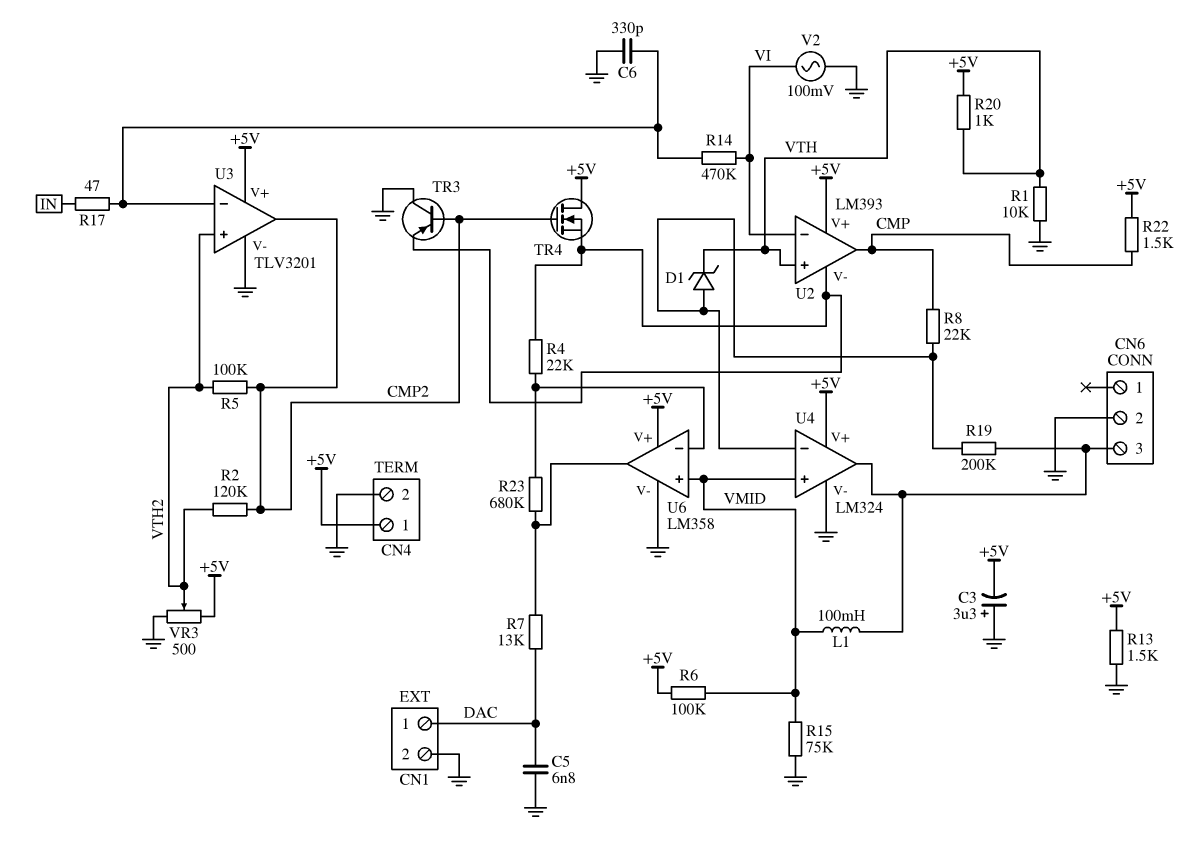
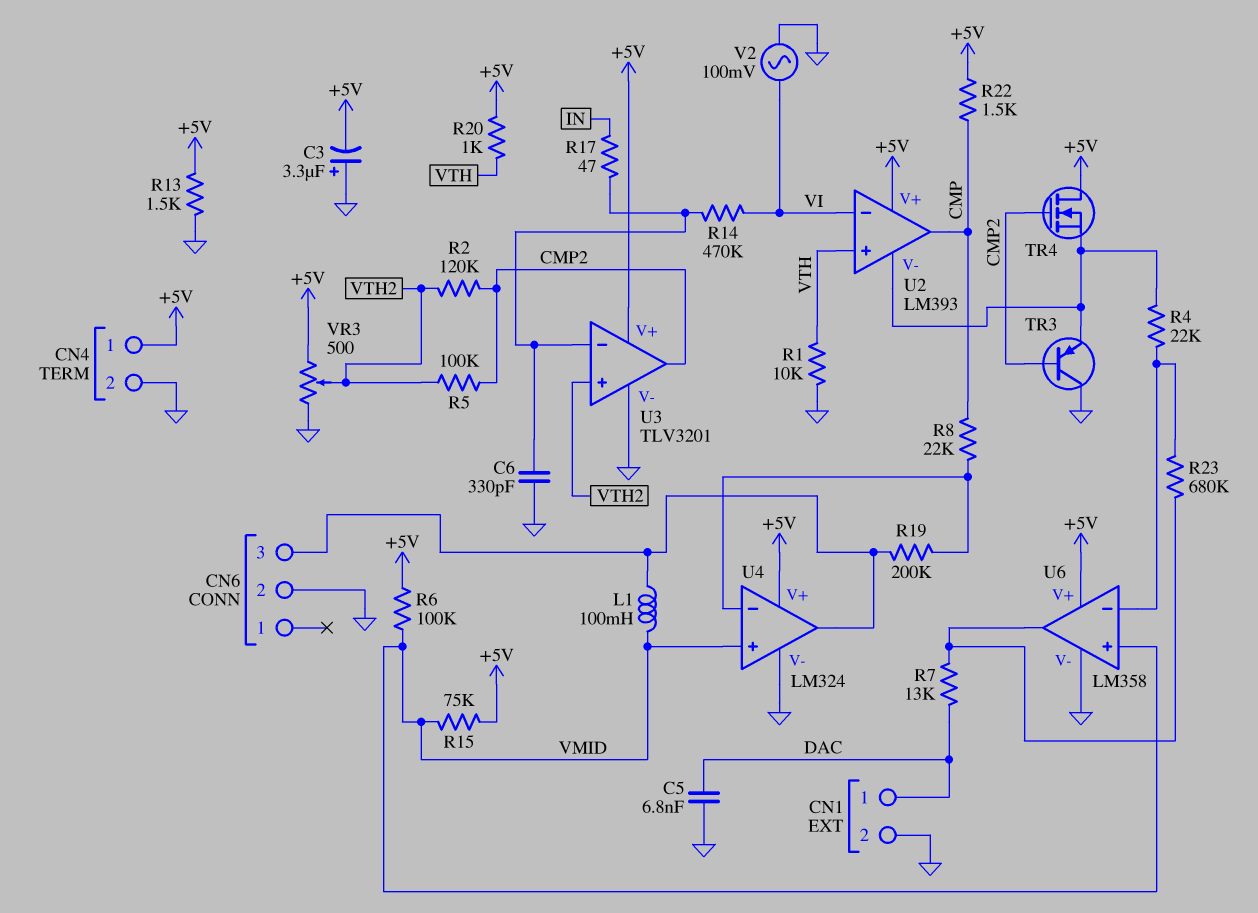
D1: zener (A U4/in-, K VTH) -> none
R15: 75k (GND, VMID) -> 75k (+5V, VMID)

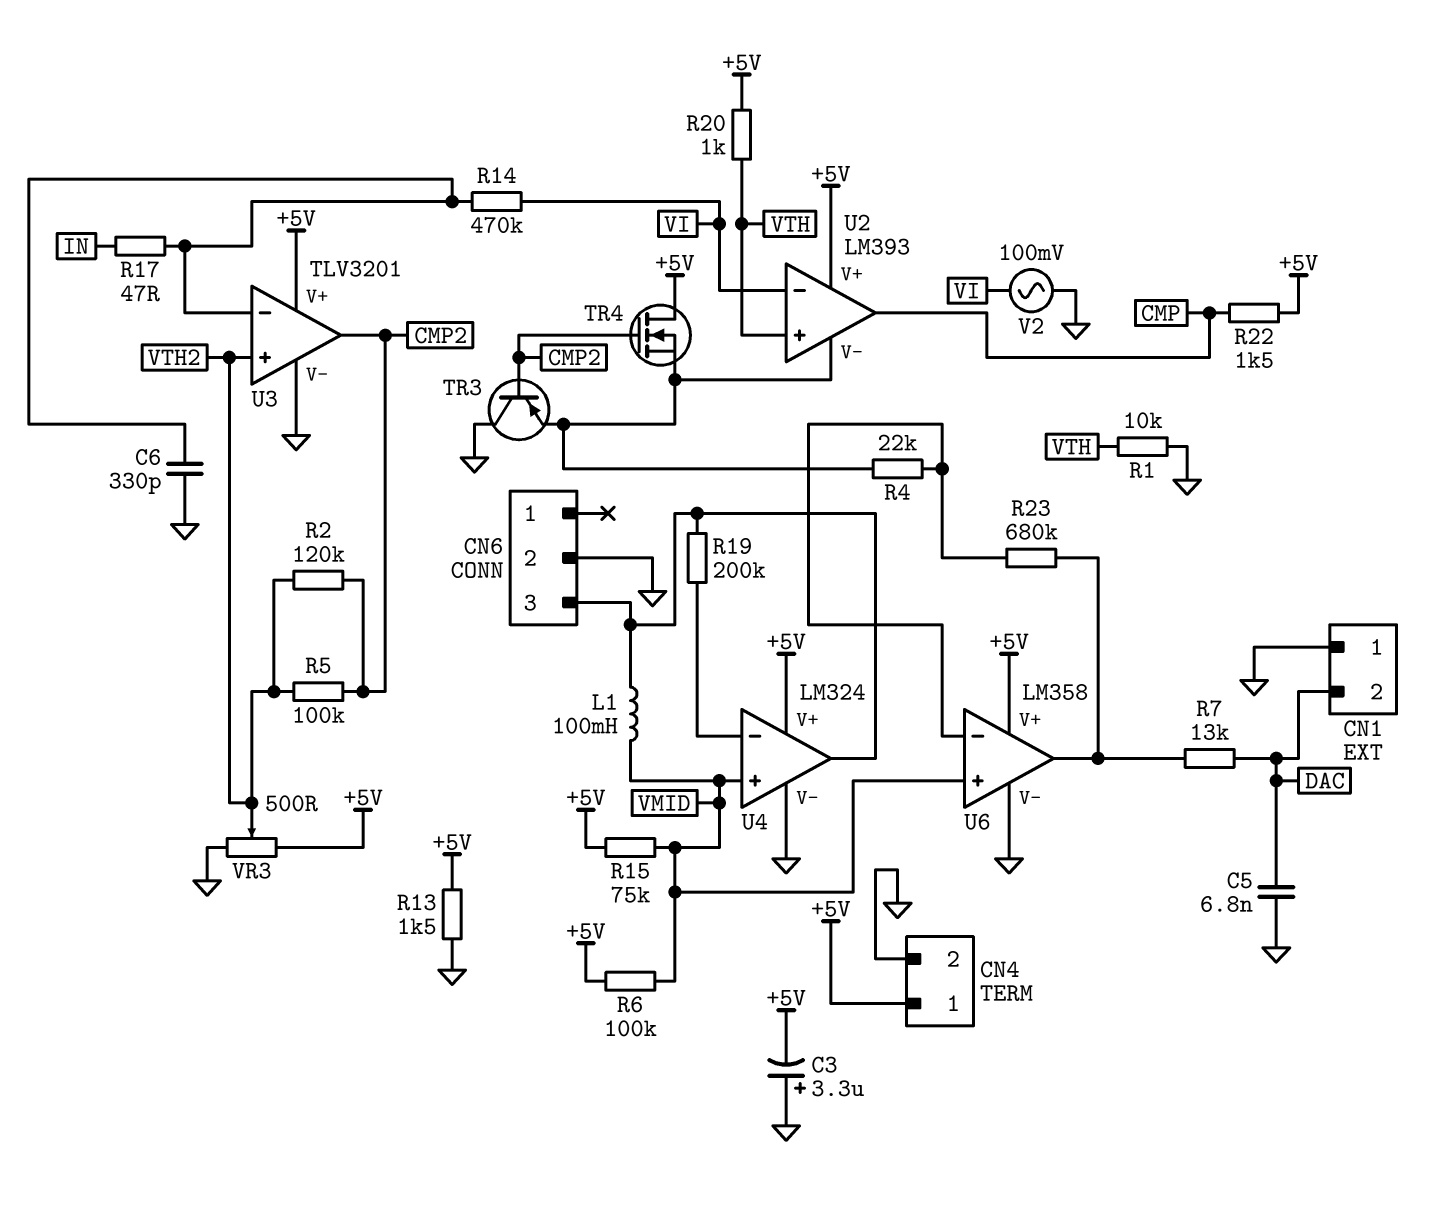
CN1 pin 1: DAC -> GND
CN1 pin 2: GND -> DAC
R8: 22k (CMP, U4/in-) -> none

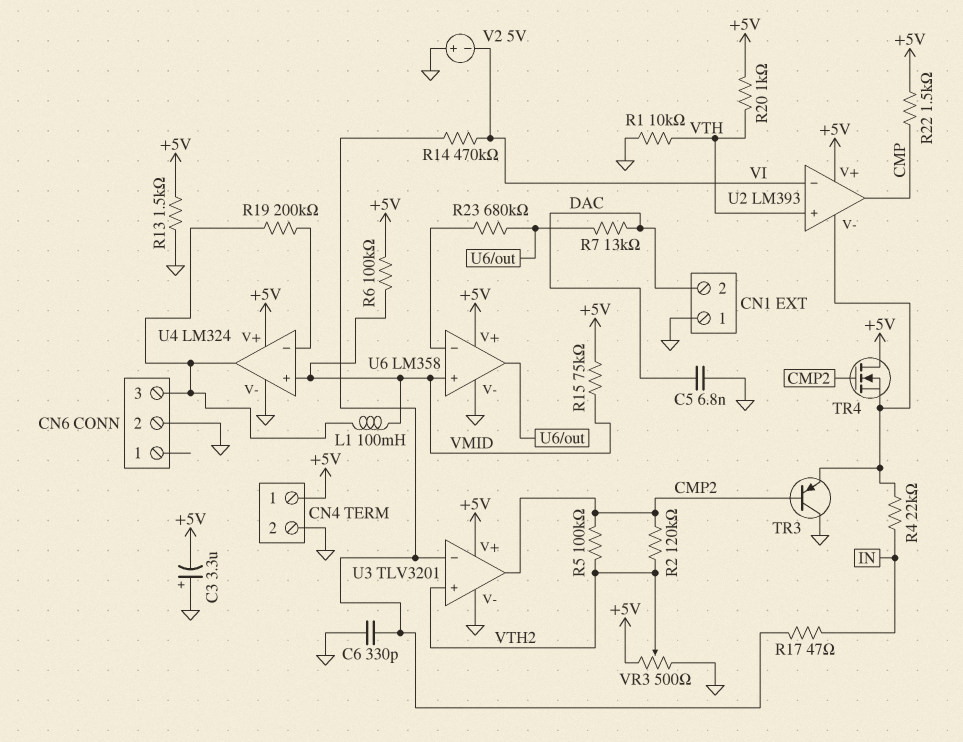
R4: 22k (U2/V-, U6/in-) -> 22k (IN, U2/V-)
V2: AC 100mV (GND, VI) -> 5V (plus GND, minus VI)

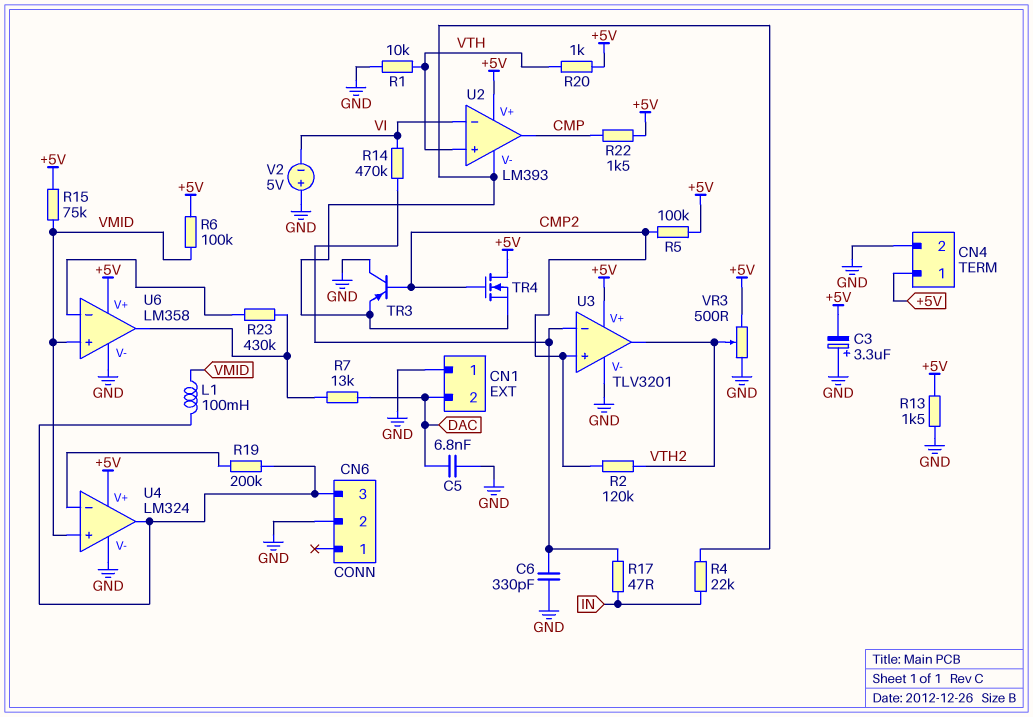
R5: 100k (CMP2, VTH2) -> 100k (+5V, CMP2)
R23: 680k (U6/in-, U6/out) -> 430k (U6/in-, U6/out)
U3 pin in+: VTH2 -> CMP2
U3 pin out: CMP2 -> VTH2

